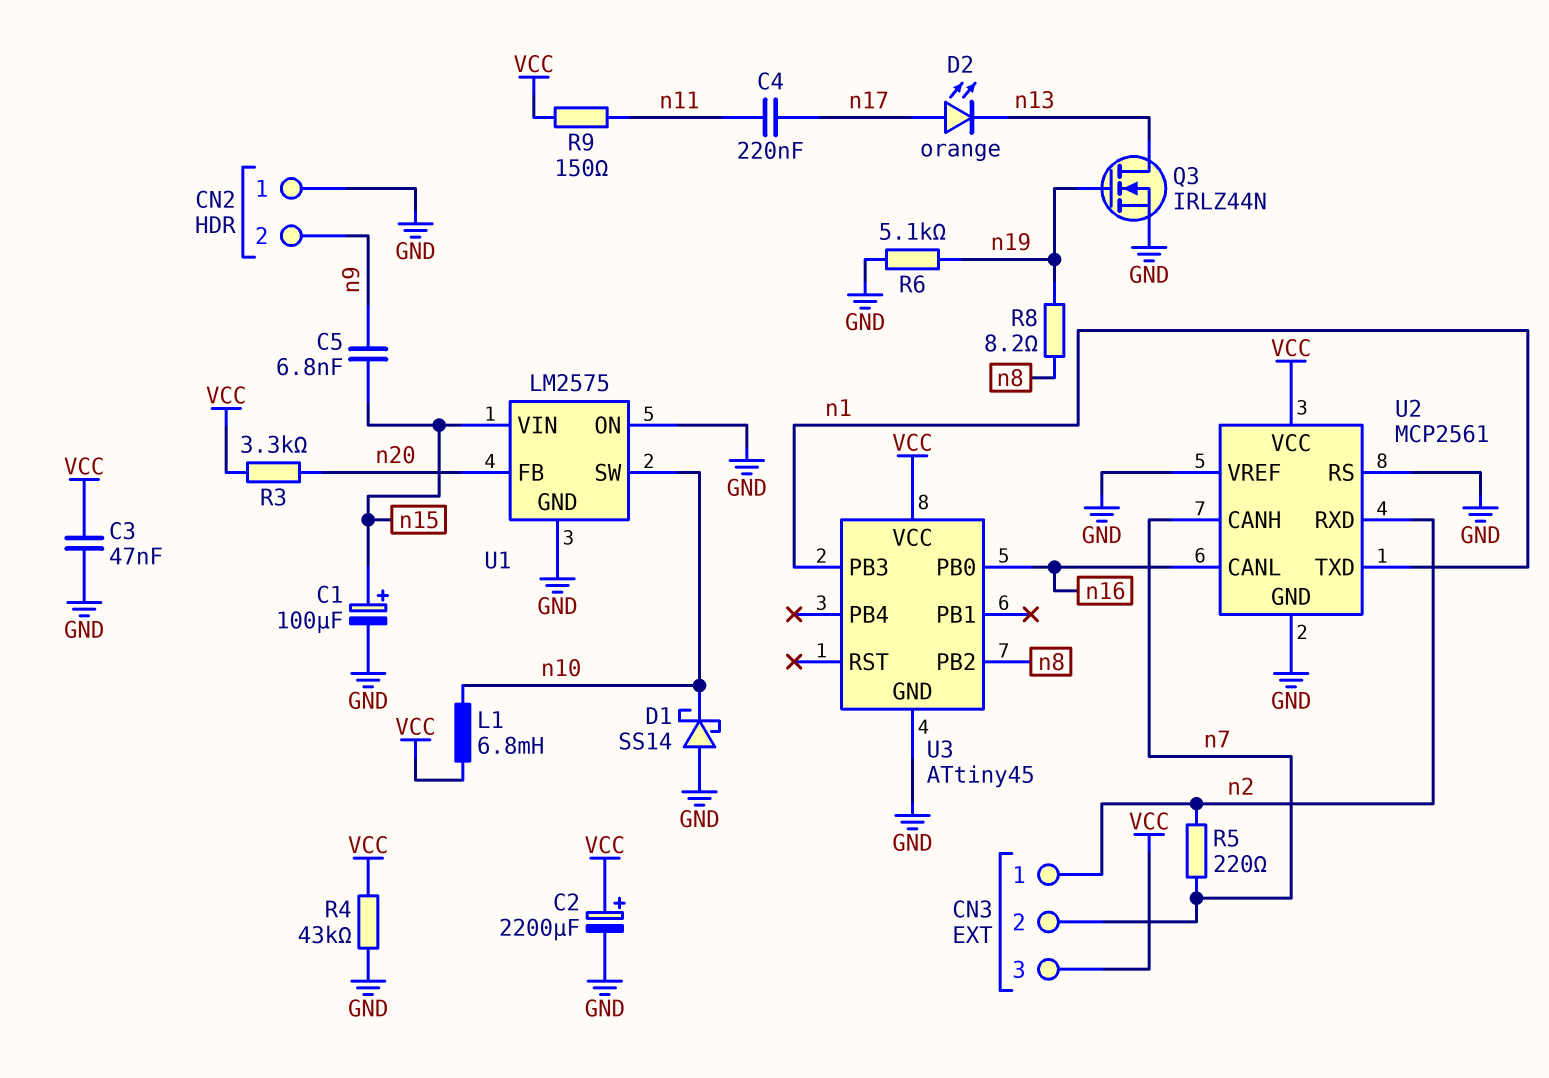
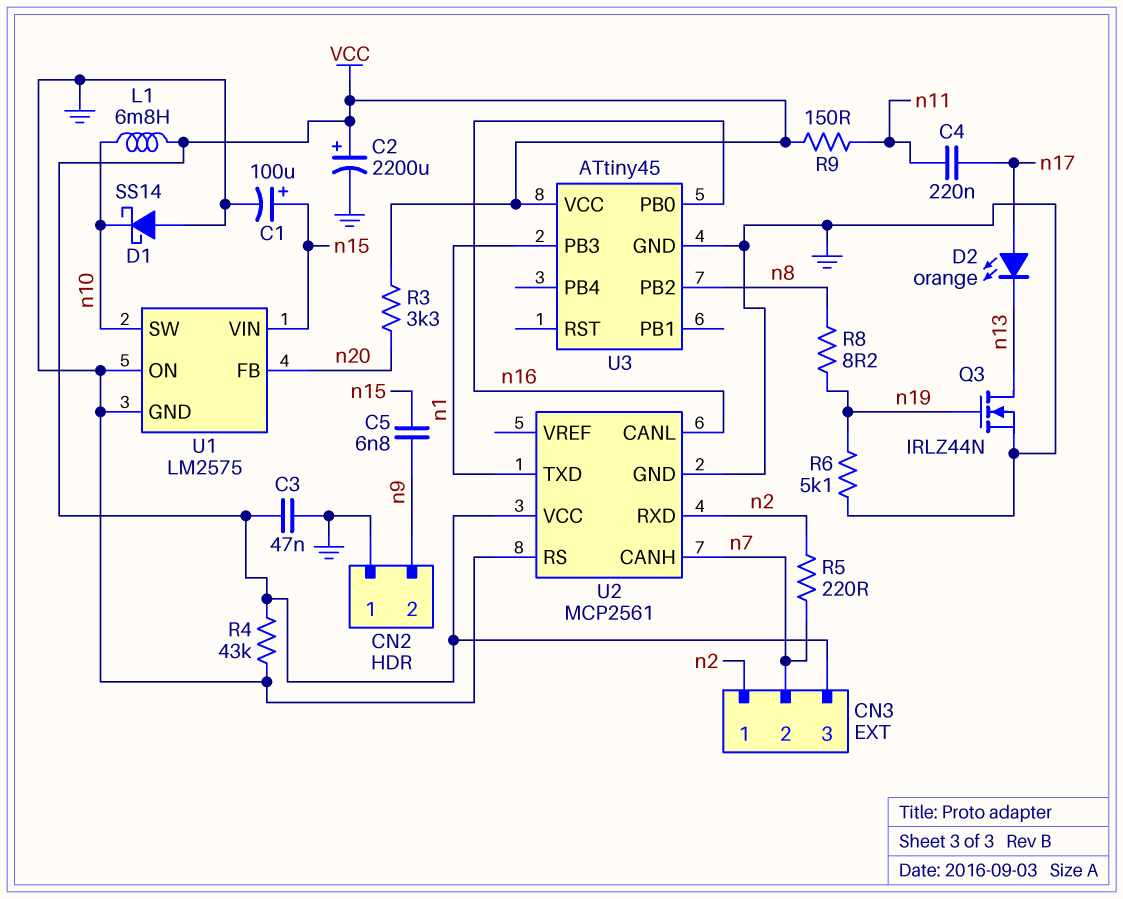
U2 pin VREF: GND -> none

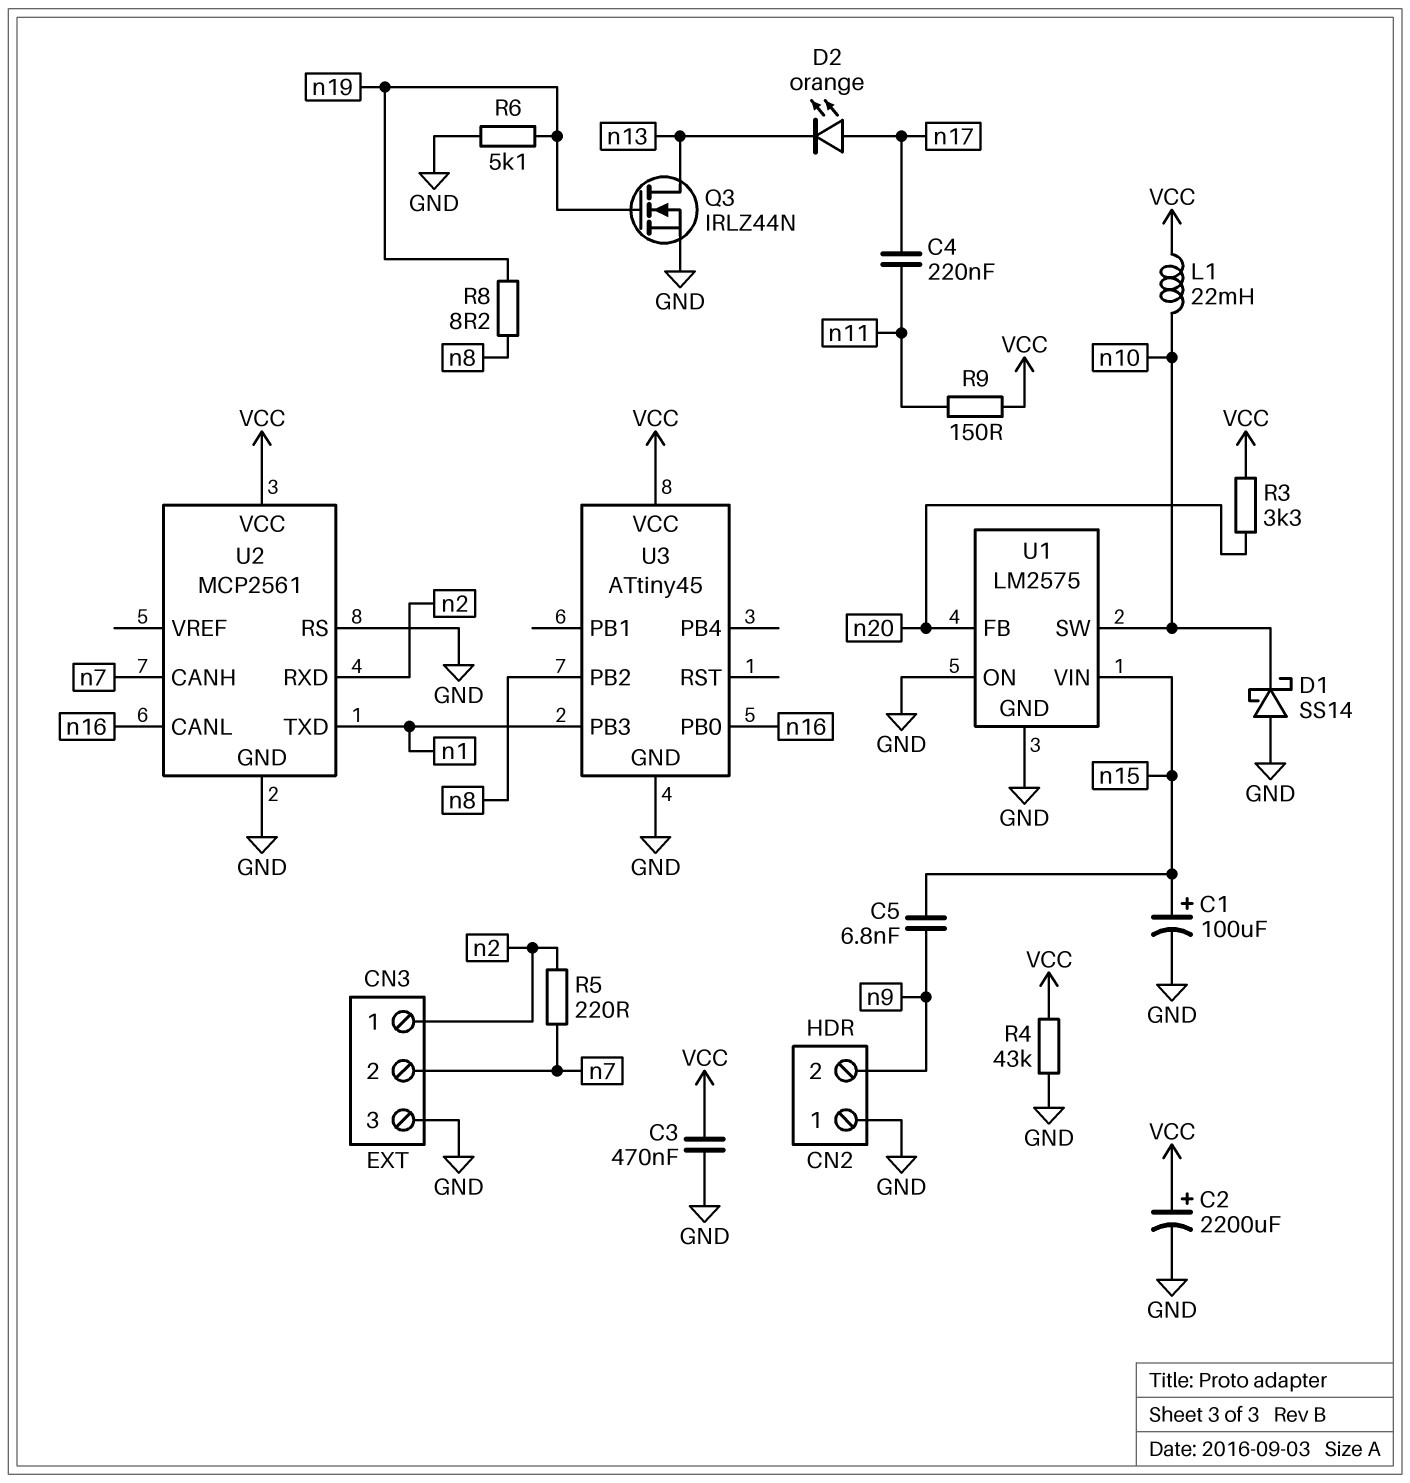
C3: 47nF (GND, VCC) -> 470nF (GND, VCC)
CN3 pin 3: VCC -> GND
L1: 6.8mH (VCC, n10) -> 22mH (VCC, n10)

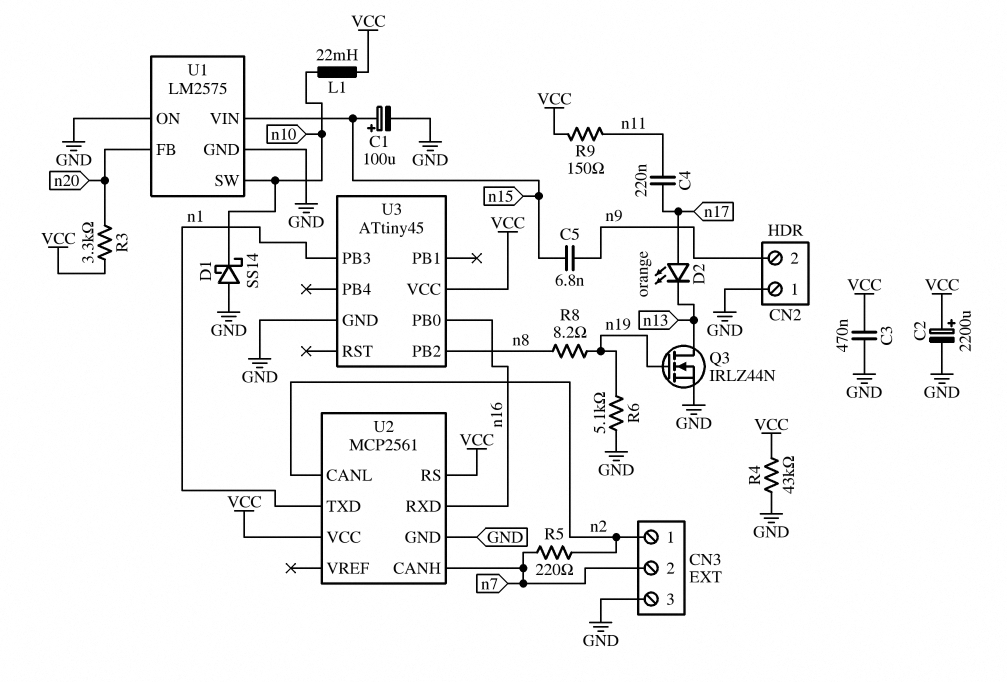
U2 pin CANL: n16 -> n2
U2 pin RS: GND -> VCC
U2 pin RXD: n2 -> n16

